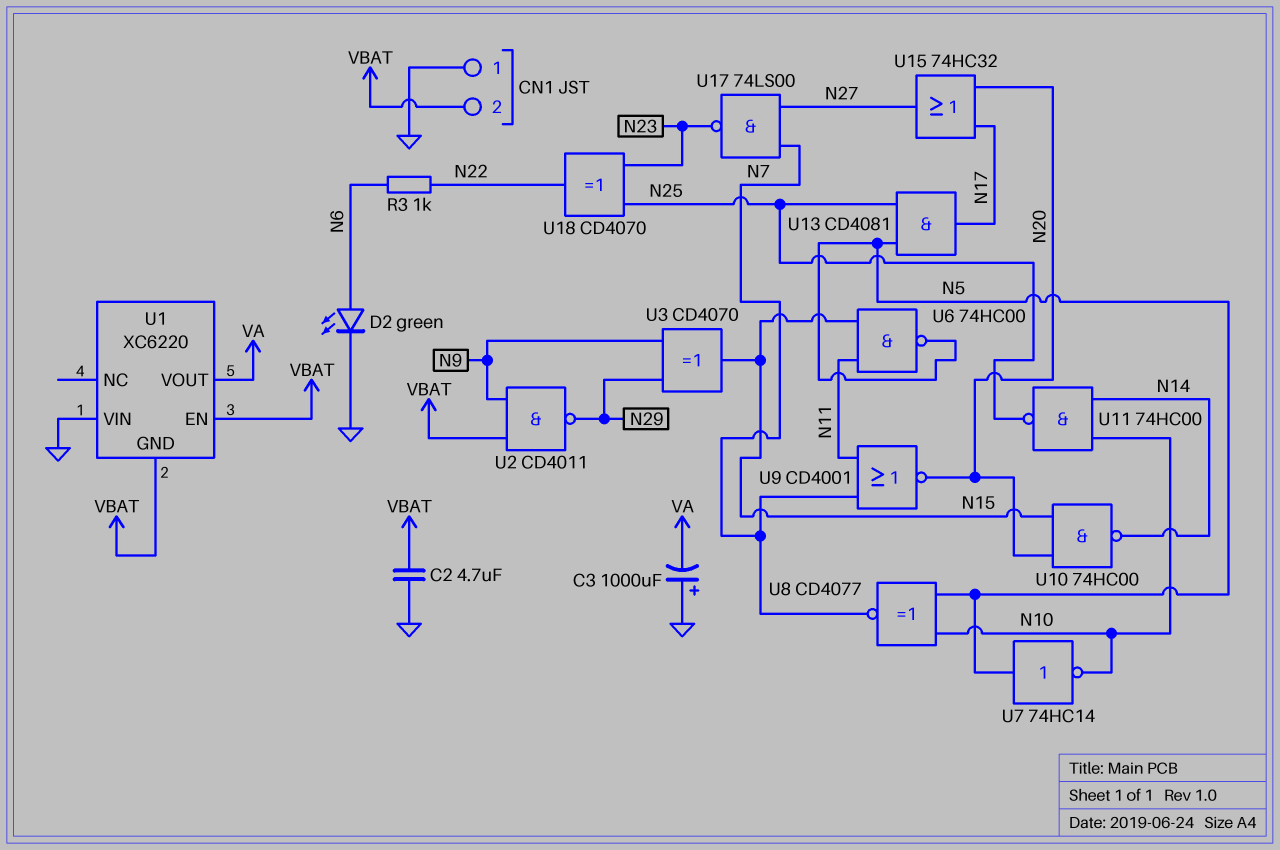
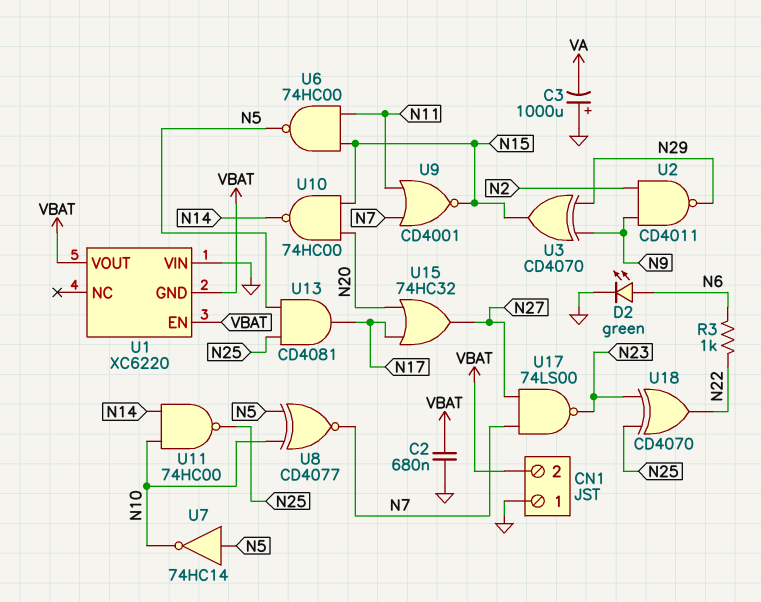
C2: 4.7uF (GND, VBAT) -> 680nF (GND, VBAT)
U1 pin VOUT: VA -> VBAT
U2: NAND CD4011 (in N9, in VBAT, out N29) -> NAND CD4011 (in N2, in N9, out N29)
U9: NOR CD4001 (in N7, in N11, out N20) -> NOR CD4001 (in N7, in N11, out N15)

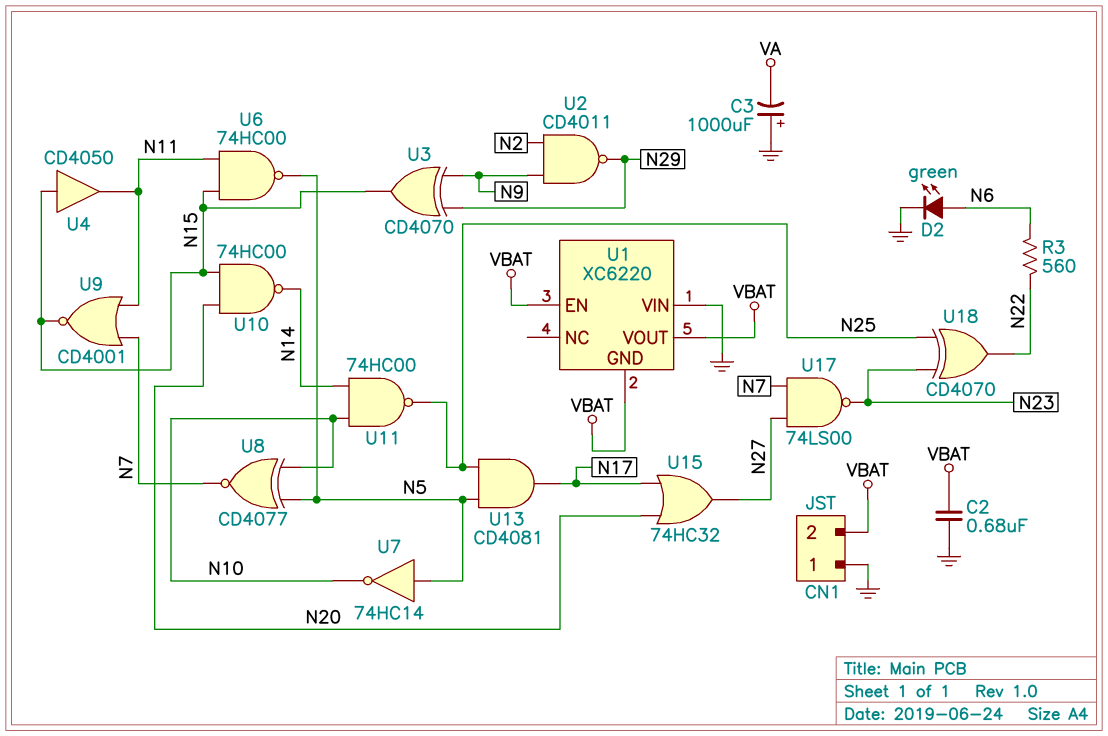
R3: 1k (N6, N22) -> 560 (N6, N22)
U4: none -> buffer CD4050 (in N15, out N11)

